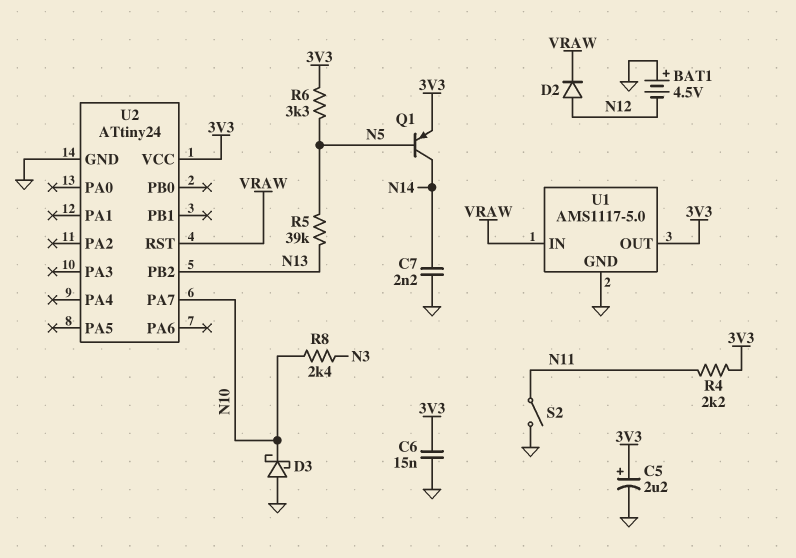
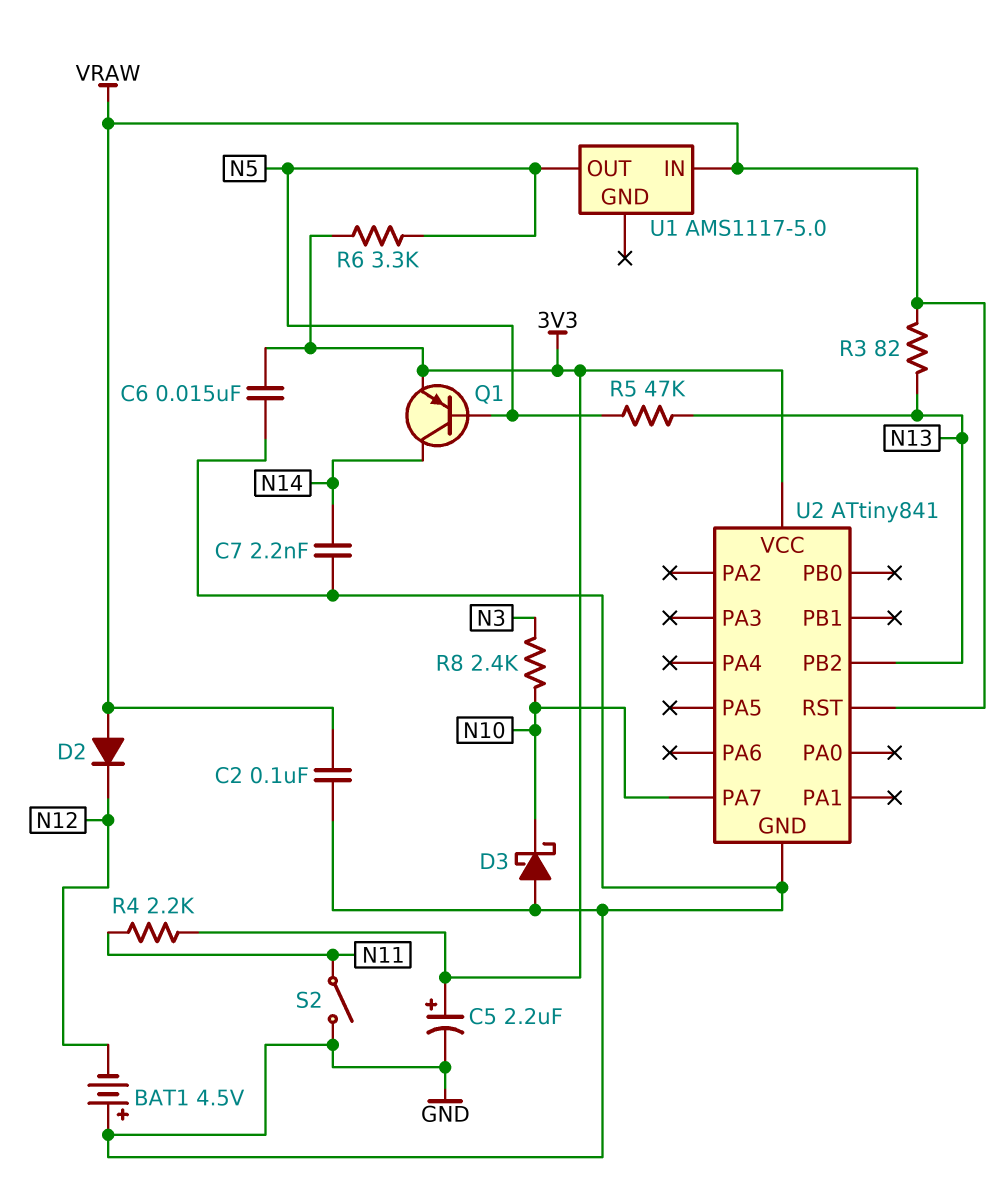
C2: none -> 100nF (GND, VRAW)
D2: diode (A N12, K VRAW) -> diode (A VRAW, K N12)
R3: none -> 82 (N13, VRAW)
R5: 39k (N5, N13) -> 47k (N5, N13)
U1 pin GND: GND -> none
U1 pin OUT: 3V3 -> N5
U2: ATtiny24 -> ATtiny841

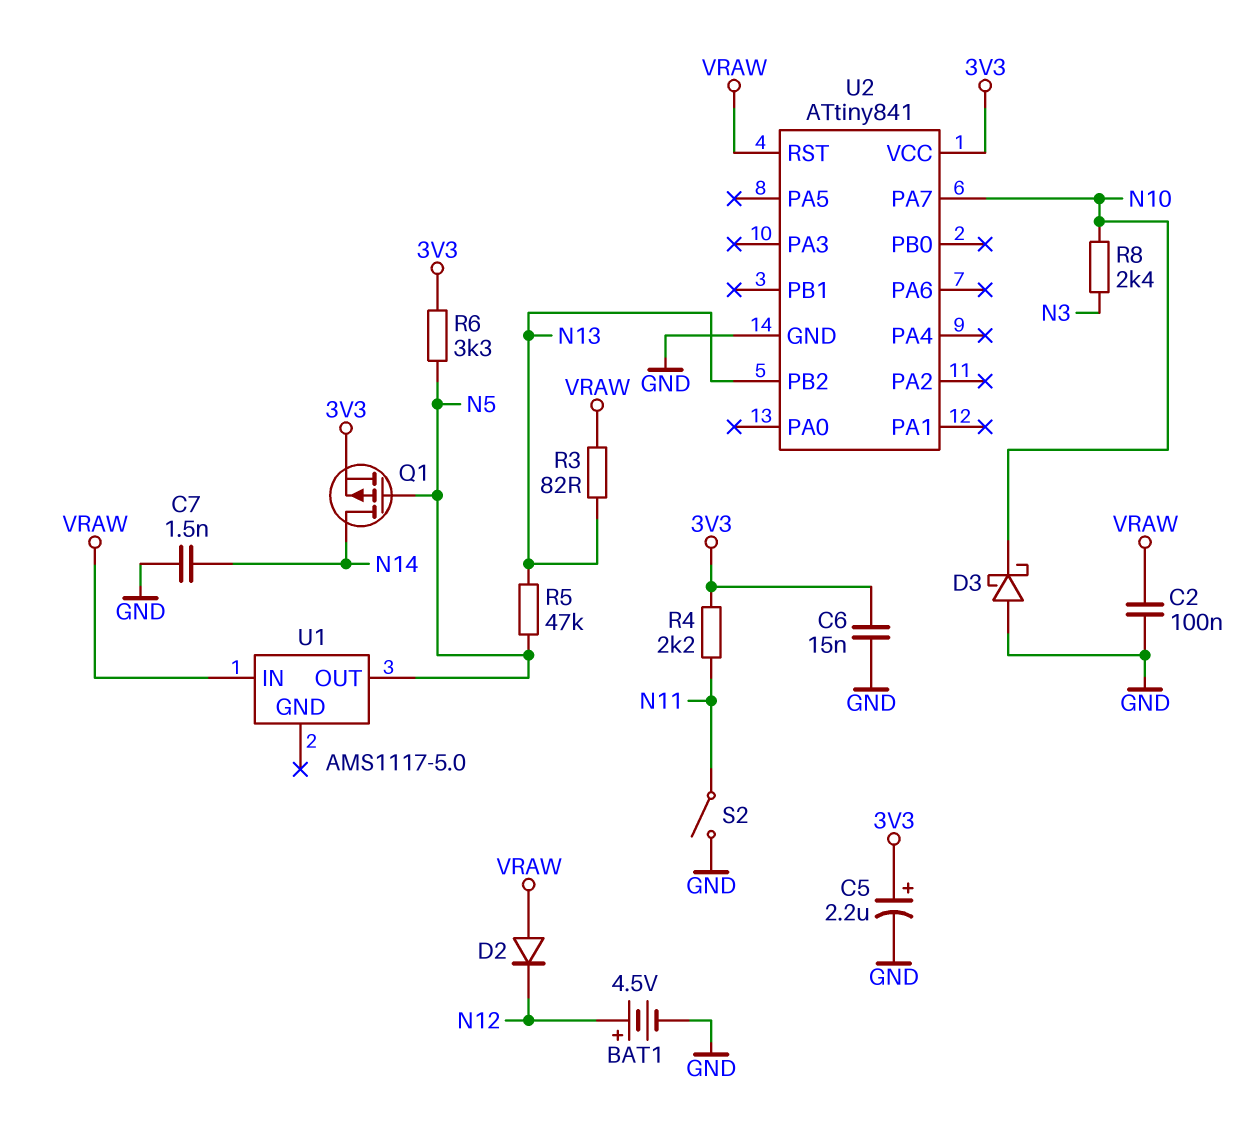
BAT1: 4.5V (plus GND, minus N12) -> 4.5V (plus N12, minus GND)
C7: 2.2nF (GND, N14) -> 1.5nF (GND, N14)
Q1: PNP (B N5, C N14, E 3V3) -> PMOS (G N5, D N14, S 3V3)

